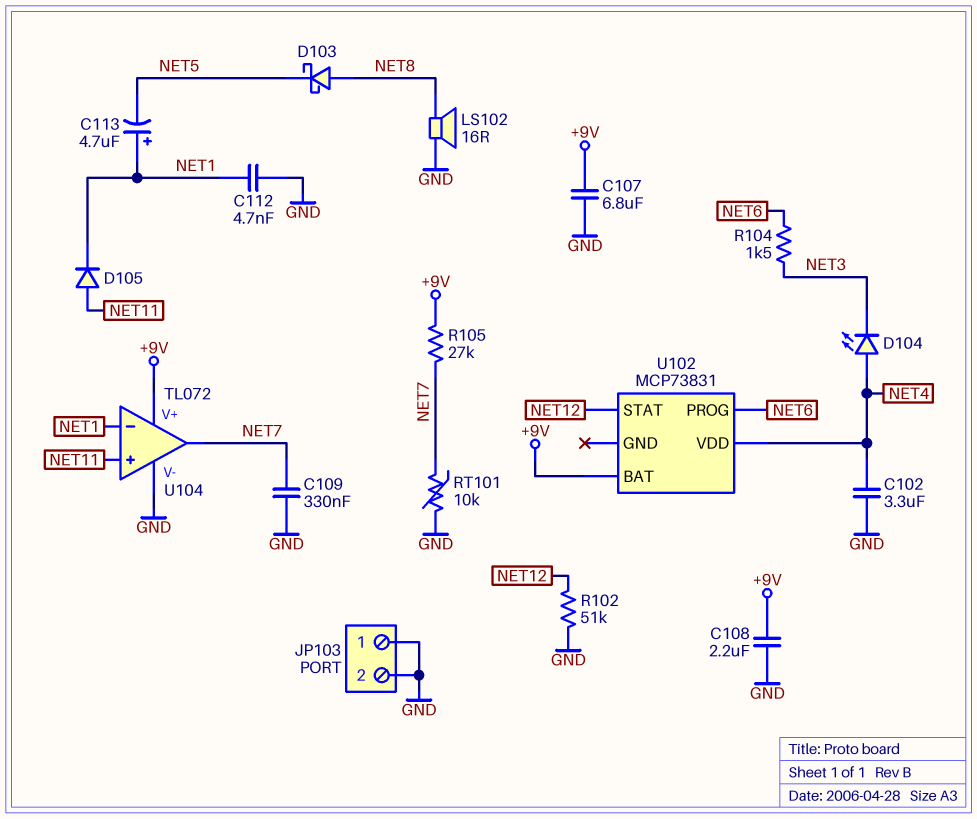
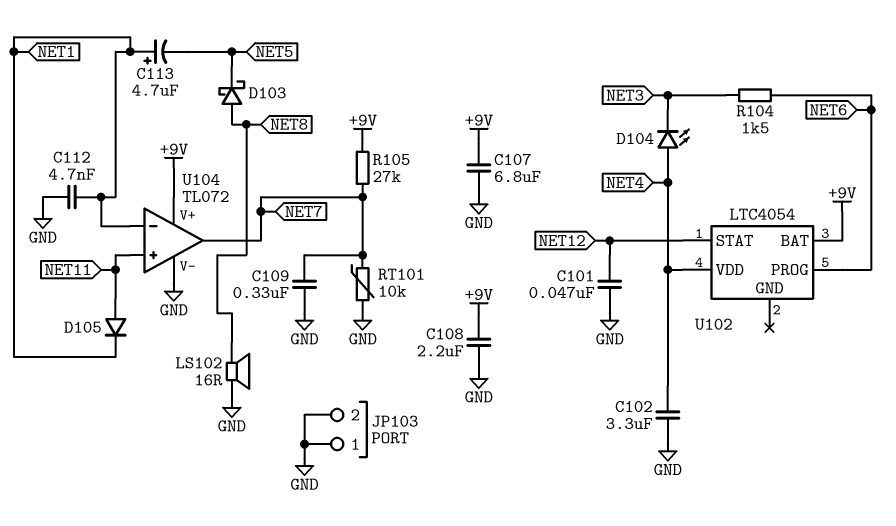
C101: none -> 47nF (GND, NET12)
R102: 51k (GND, NET12) -> none
U102: MCP73831 -> LTC4054

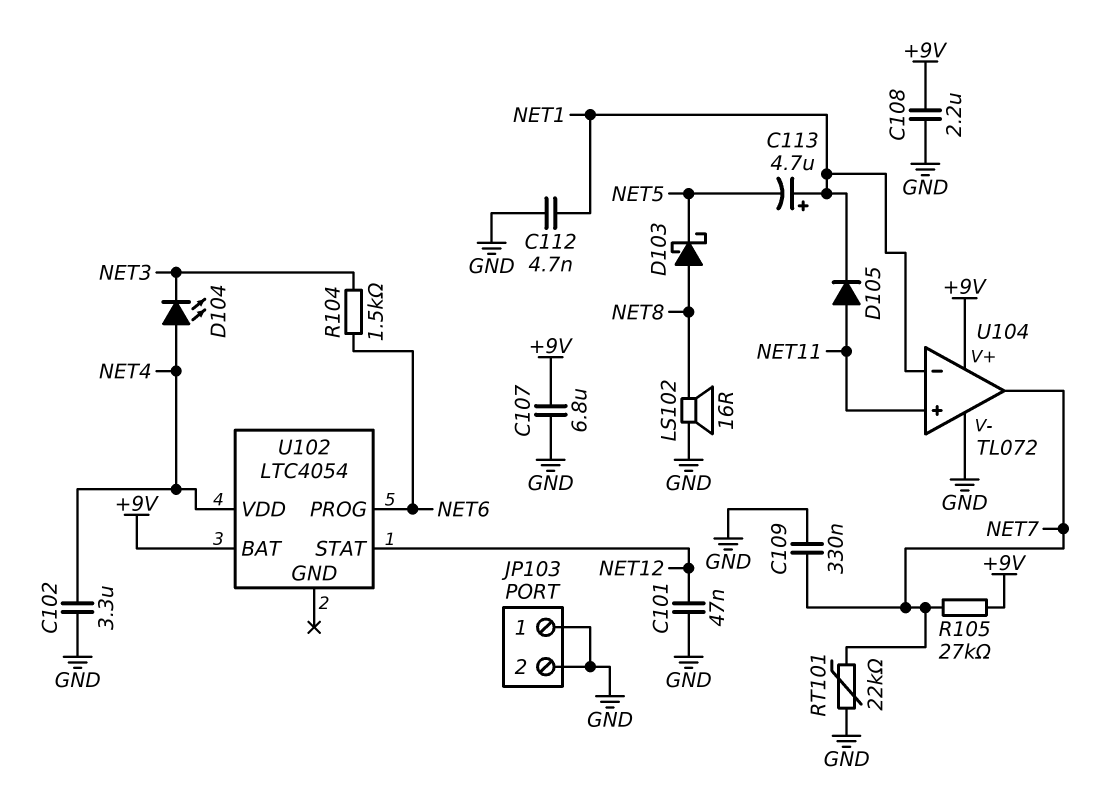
RT101: 10k (GND, NET7) -> 22k (GND, NET7)

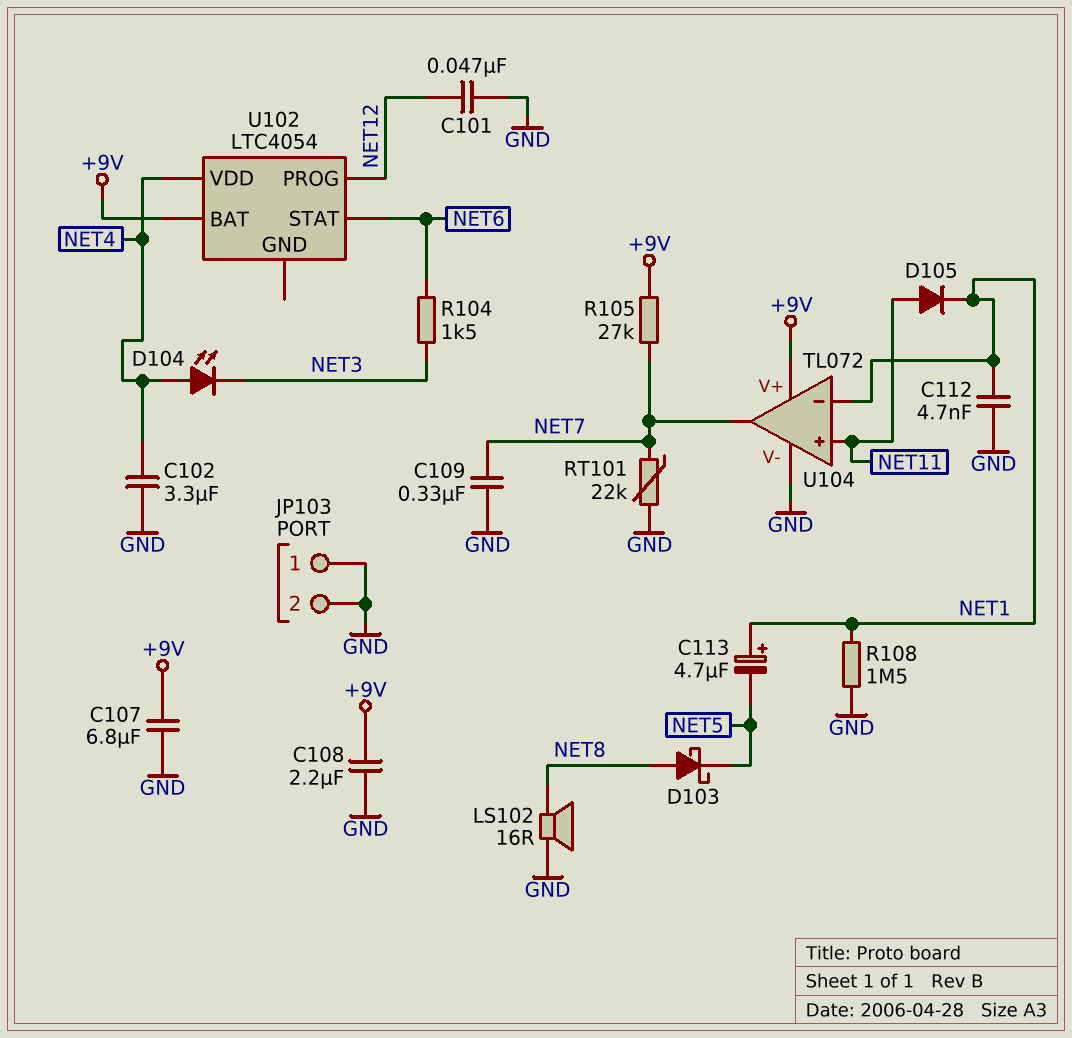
R108: none -> 1.5M (GND, NET1)
U102 pin PROG: NET6 -> NET12
U102 pin STAT: NET12 -> NET6

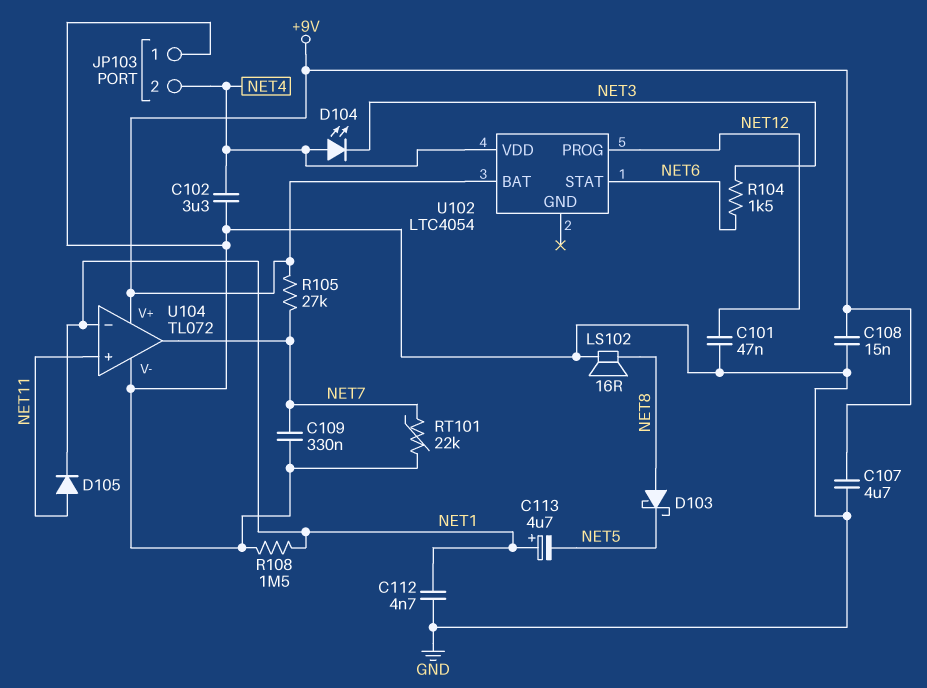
C107: 6.8uF (+9V, GND) -> 4.7uF (+9V, GND)
C108: 2.2uF (+9V, GND) -> 15nF (+9V, GND)
JP103 pin 2: GND -> NET4

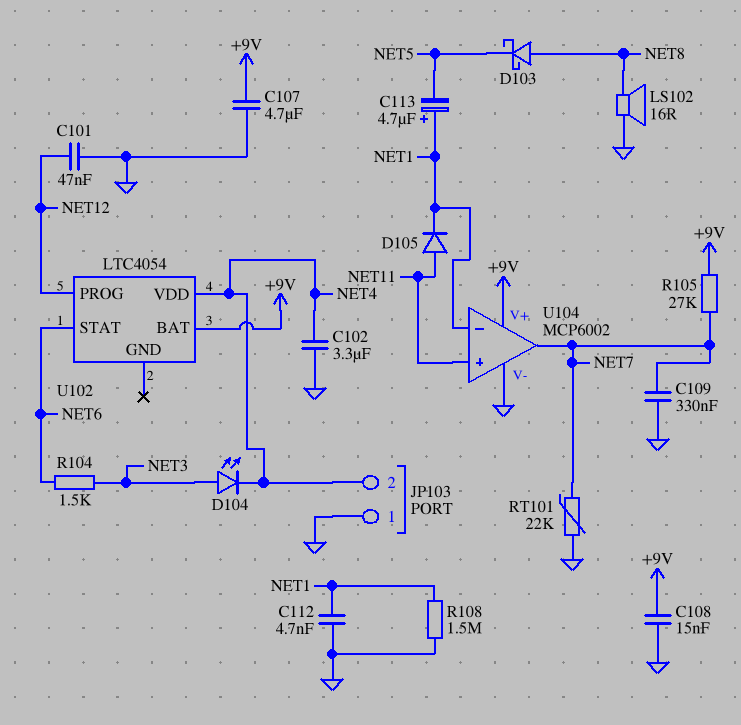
D104: LED (A NET4, K NET3) -> LED (A NET3, K NET4)
U104: TL072 -> MCP6002

